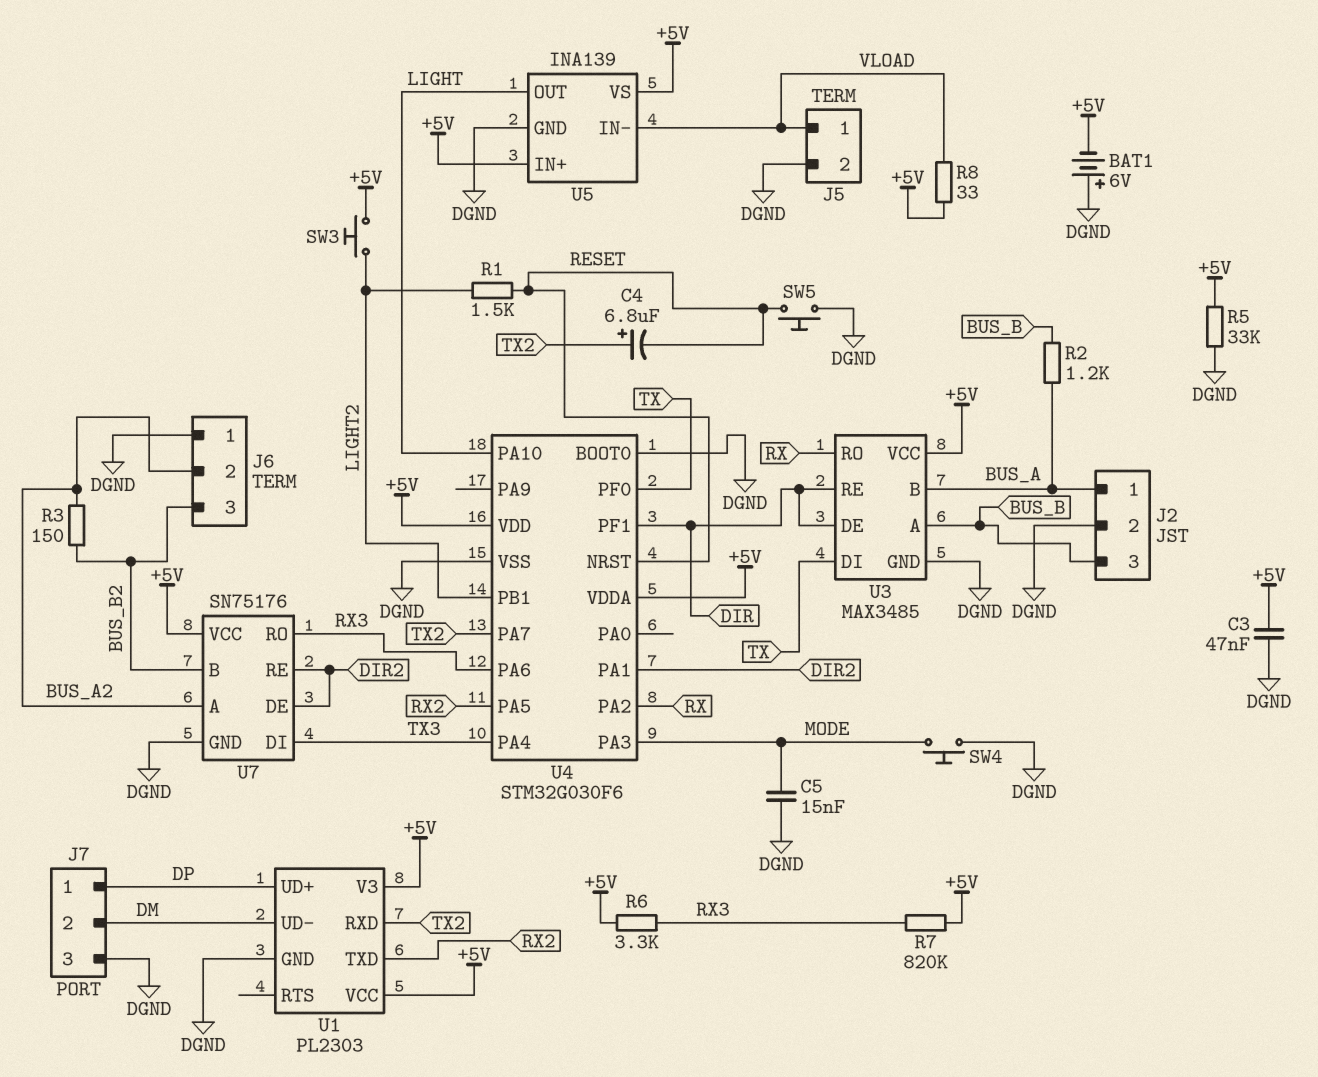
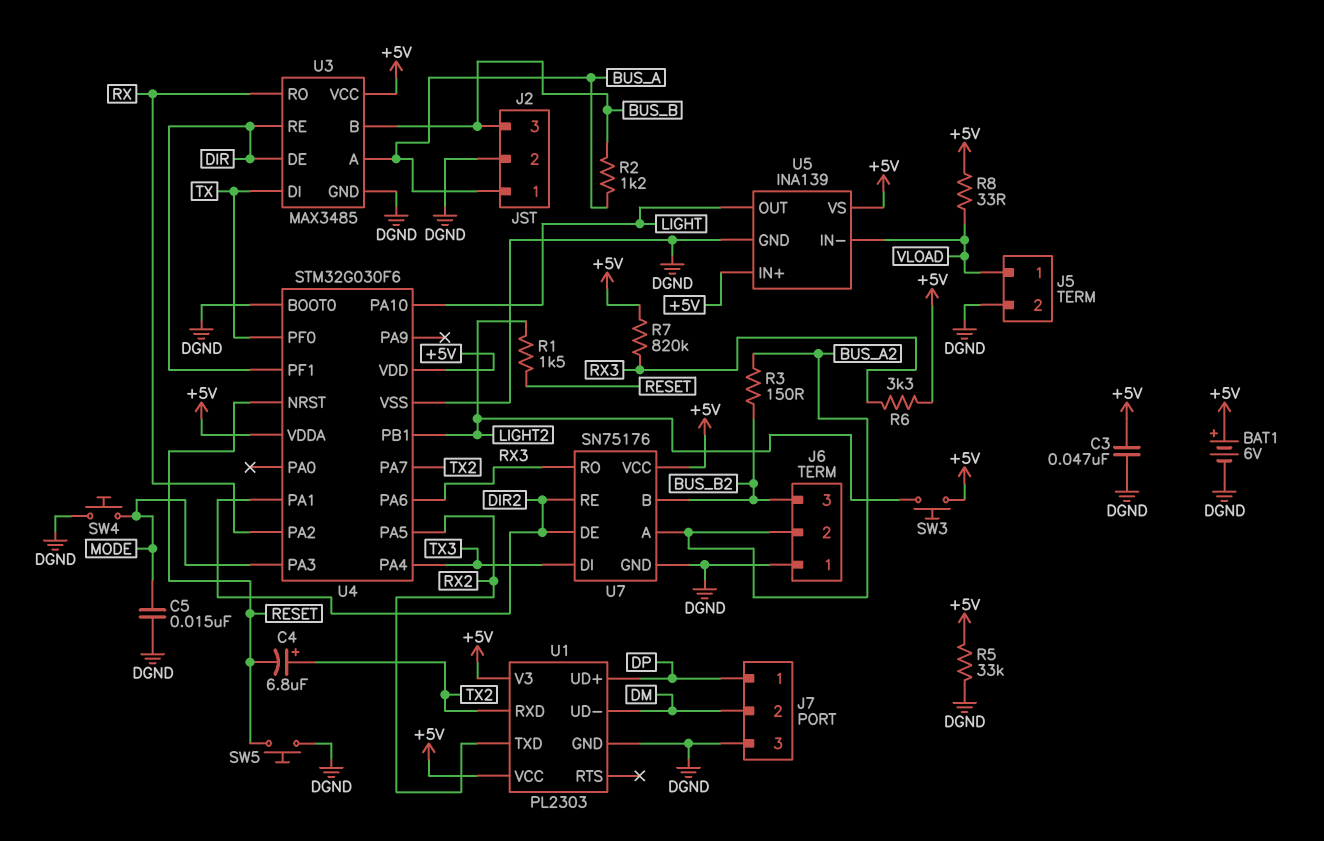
BAT1: 6V (plus DGND, minus +5V) -> 6V (plus +5V, minus DGND)
U3 pin A: BUS_B -> BUS_A
U3 pin B: BUS_A -> BUS_B

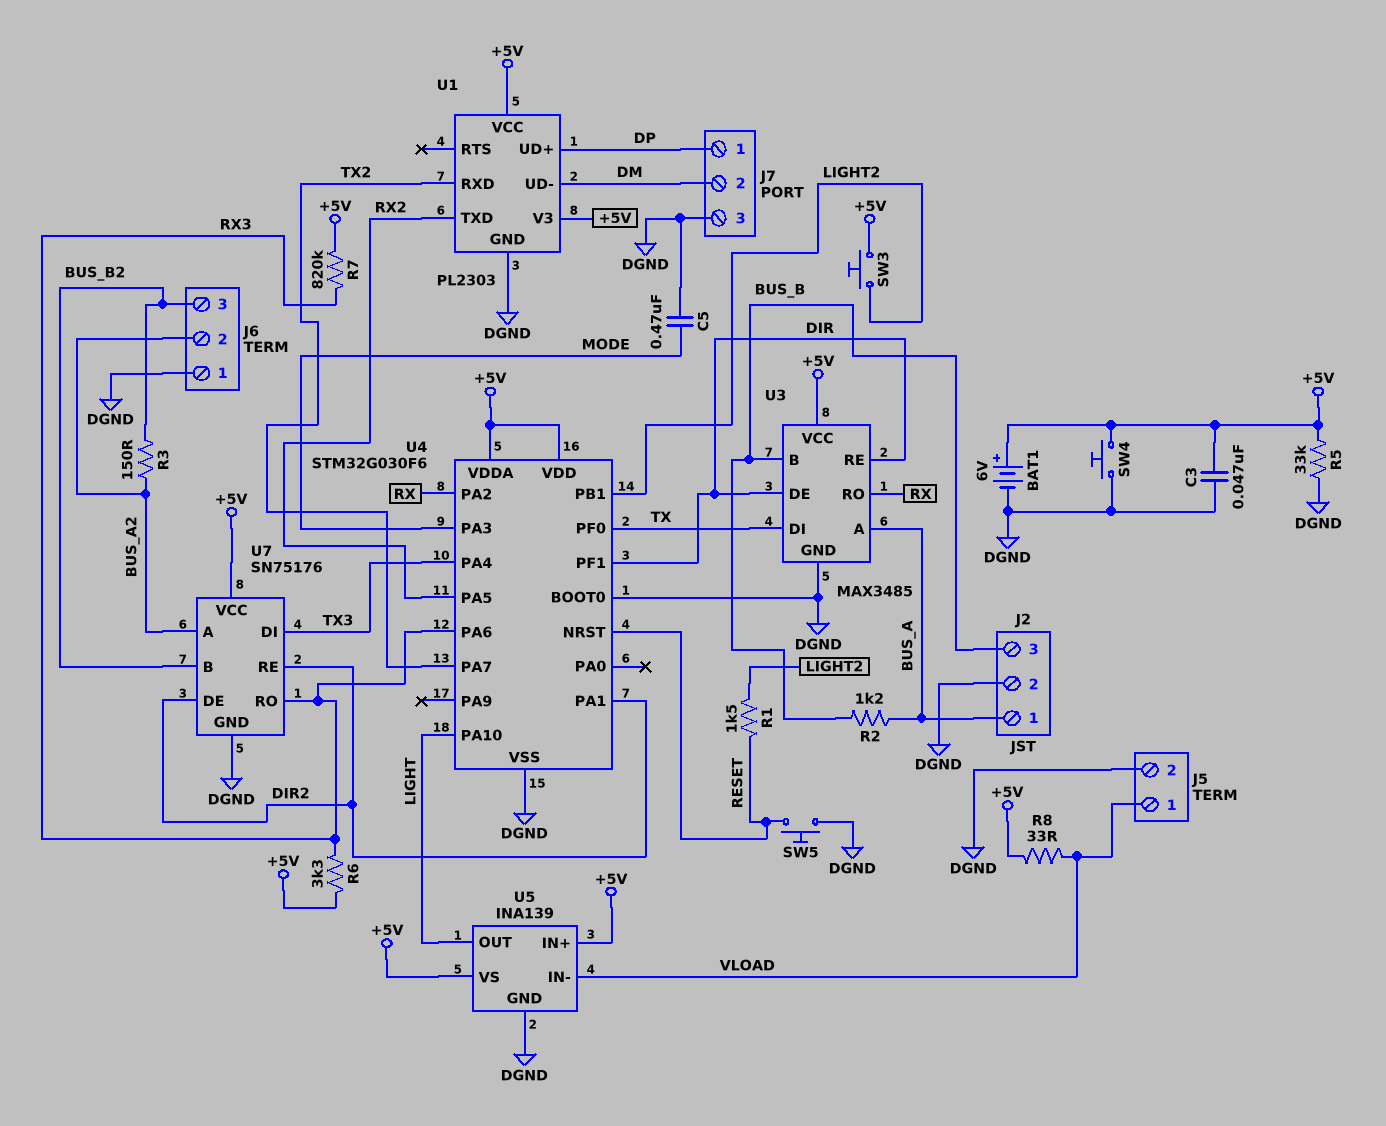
C4: 6.8uF (plus TX2, minus RESET) -> none
C5: 15nF (DGND, MODE) -> 470nF (DGND, MODE)
SW4: button (DGND, MODE) -> button (+5V, DGND)

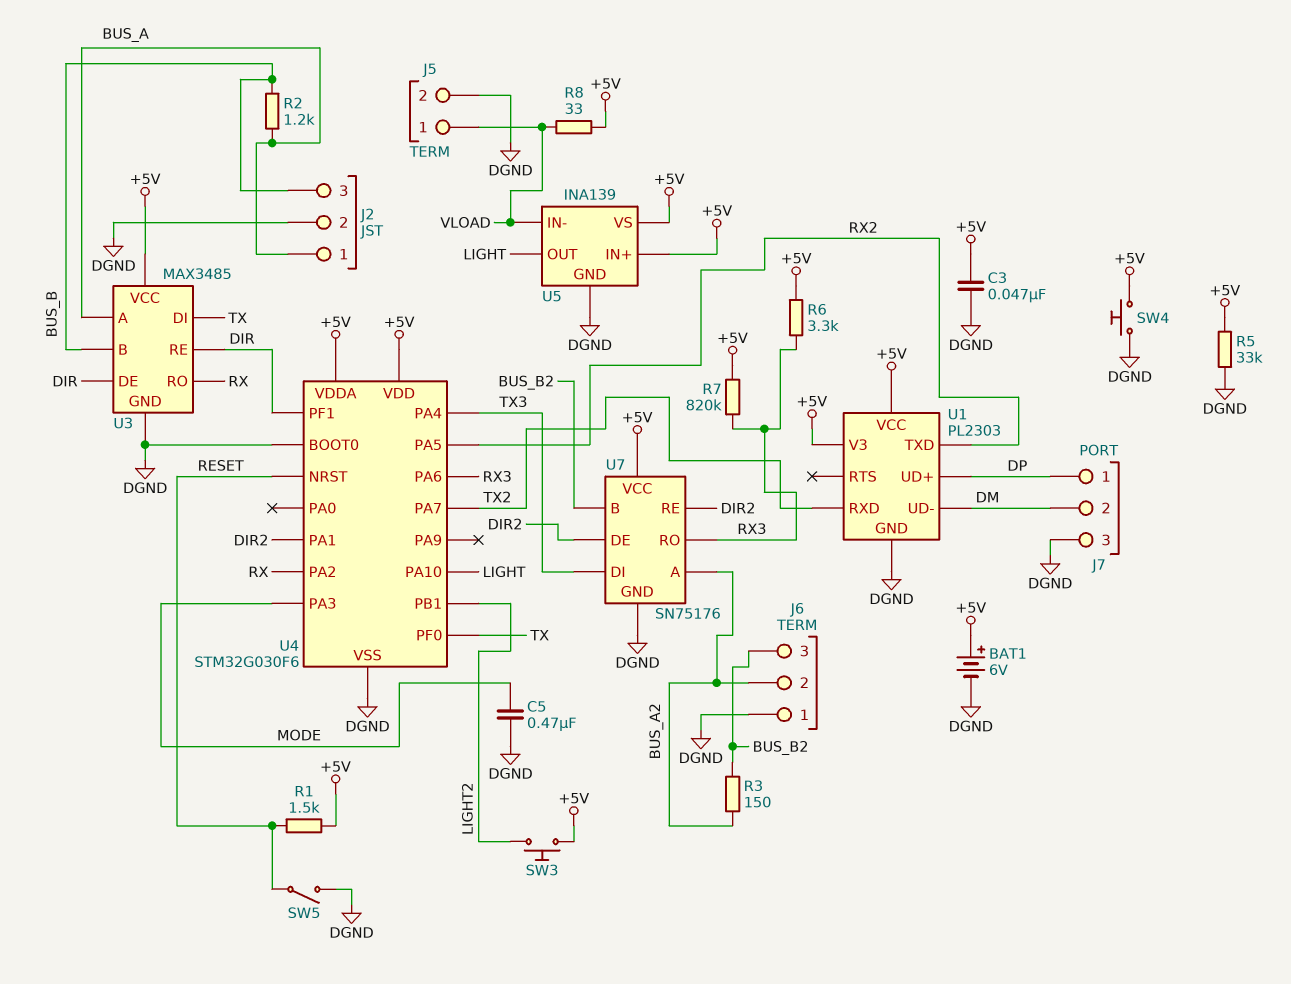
R1: 1.5k (LIGHT2, RESET) -> 1.5k (+5V, RESET)
SW5: button (DGND, RESET) -> switch (DGND, RESET)

